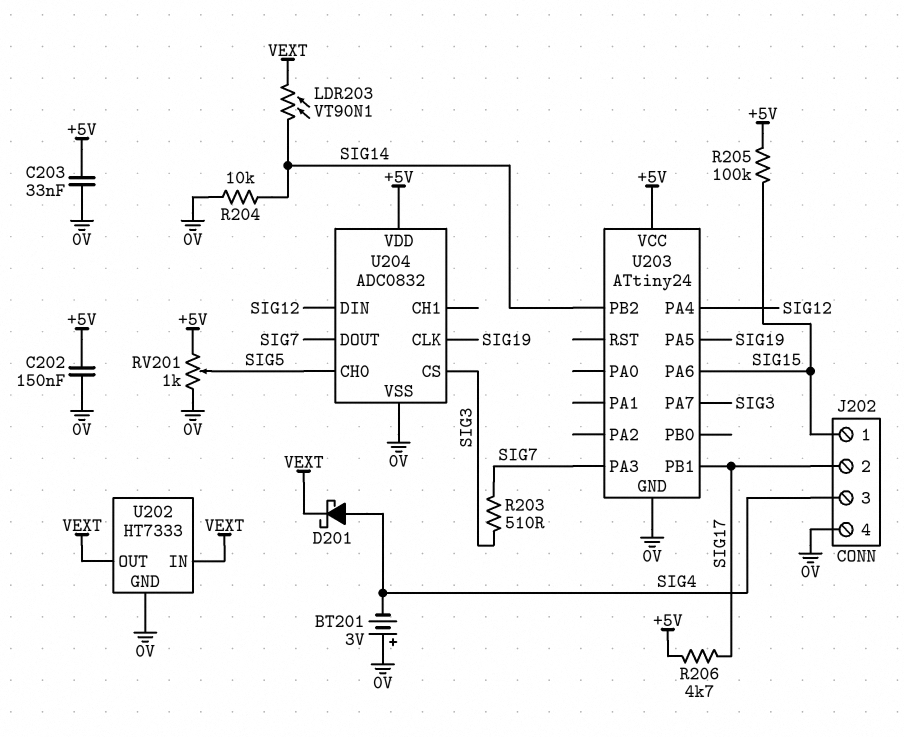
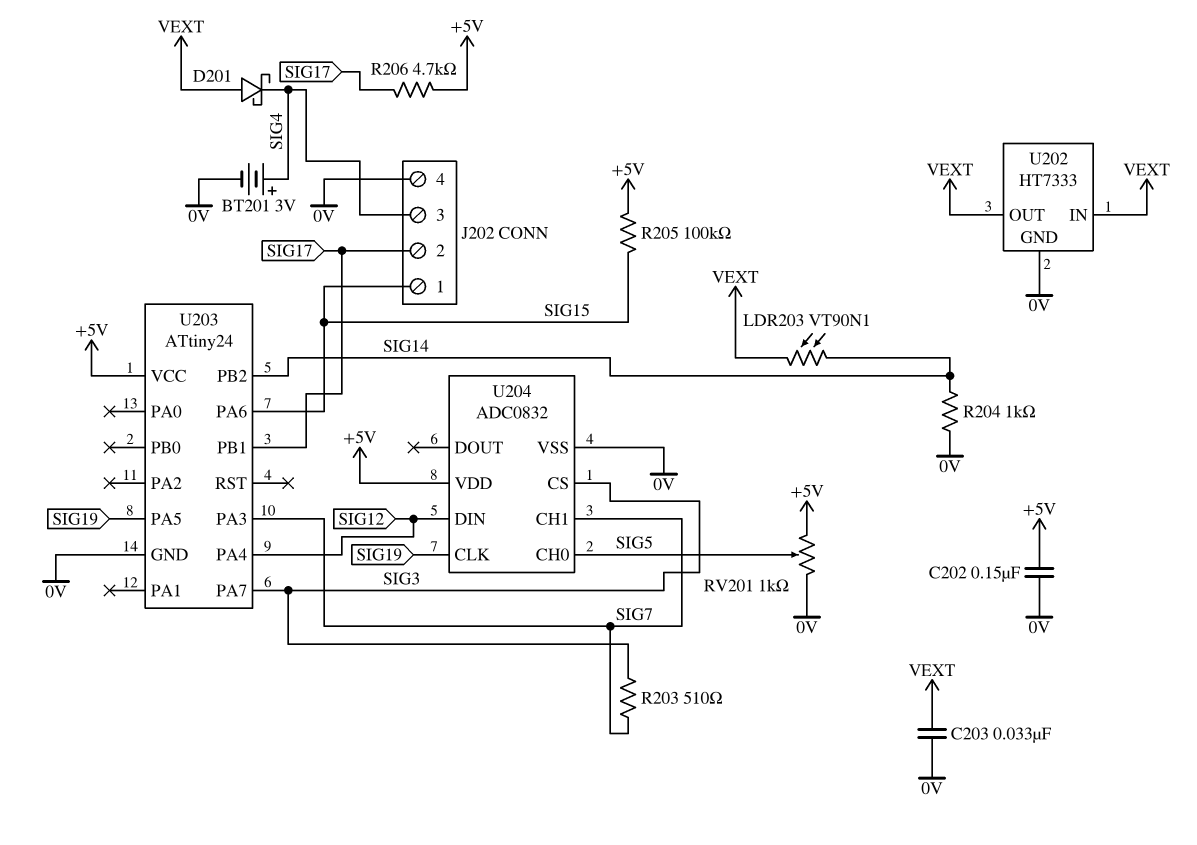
BT201: 3V (plus 0V, minus SIG4) -> 3V (plus SIG4, minus 0V)
C203: 33nF (+5V, 0V) -> 33nF (0V, VEXT)
D201: schottky (A SIG4, K VEXT) -> schottky (A VEXT, K SIG4)
R204: 10k (0V, SIG14) -> 1k (0V, SIG14)
U204 pin CH1: none -> SIG7
U204 pin DOUT: SIG7 -> none

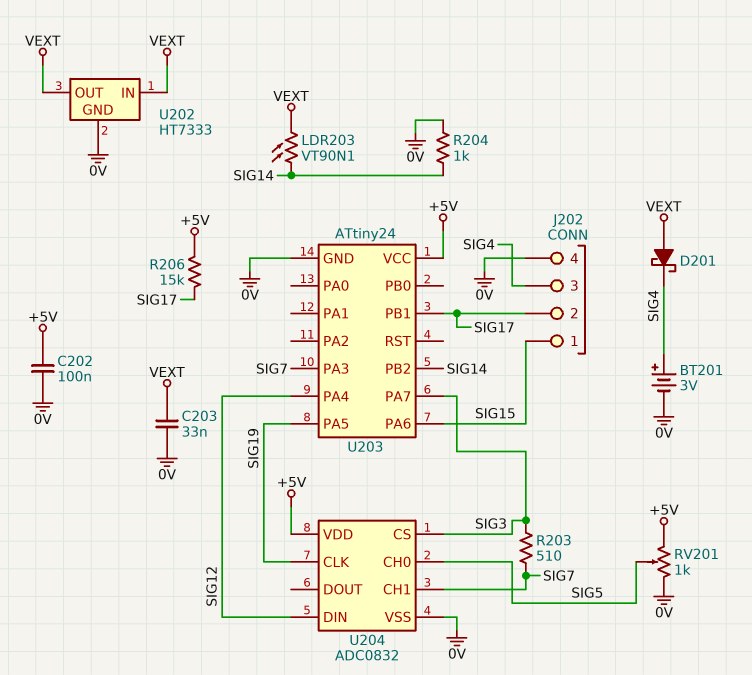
C202: 150nF (+5V, 0V) -> 100nF (+5V, 0V)
R205: 100k (+5V, SIG15) -> none
R206: 4.7k (+5V, SIG17) -> 15k (+5V, SIG17)

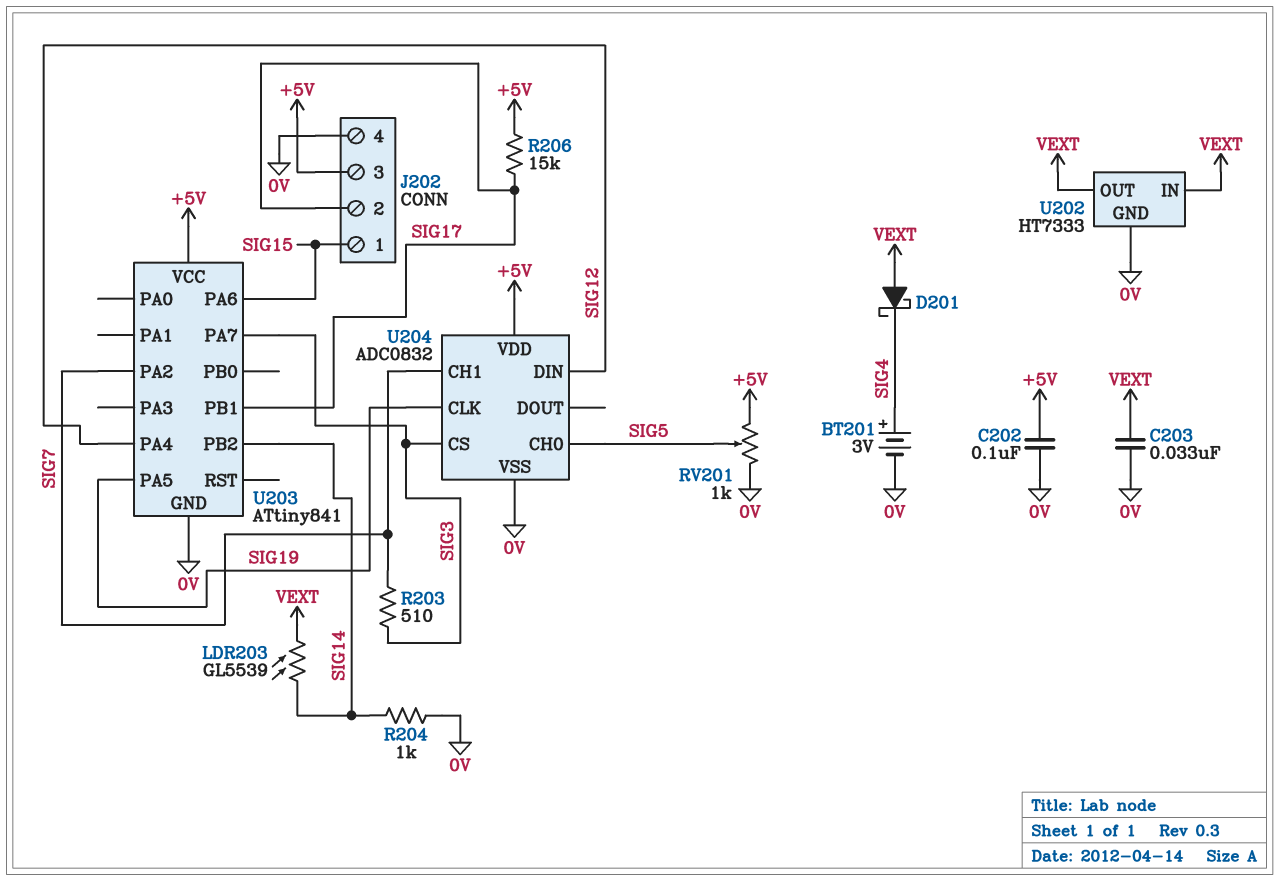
J202 pin 3: SIG4 -> +5V
LDR203: VT90N1 (SIG14, VEXT) -> GL5539 (SIG14, VEXT)
U203: ATtiny24 -> ATtiny841
U203 pin PA2: none -> SIG7
U203 pin PA3: SIG7 -> none

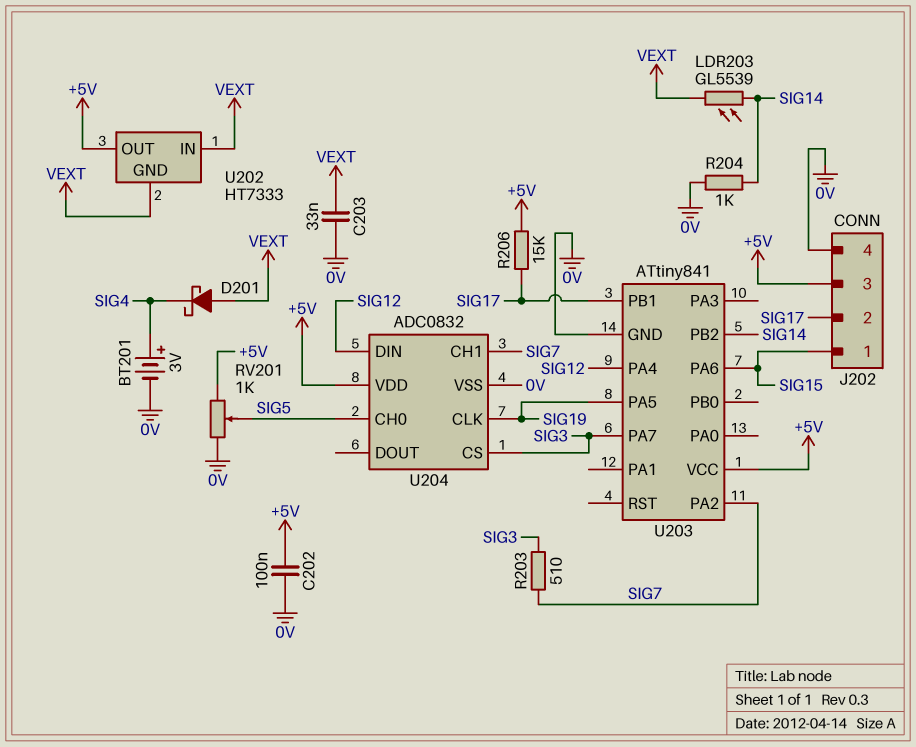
U202 pin GND: 0V -> VEXT
U202 pin OUT: VEXT -> +5V

